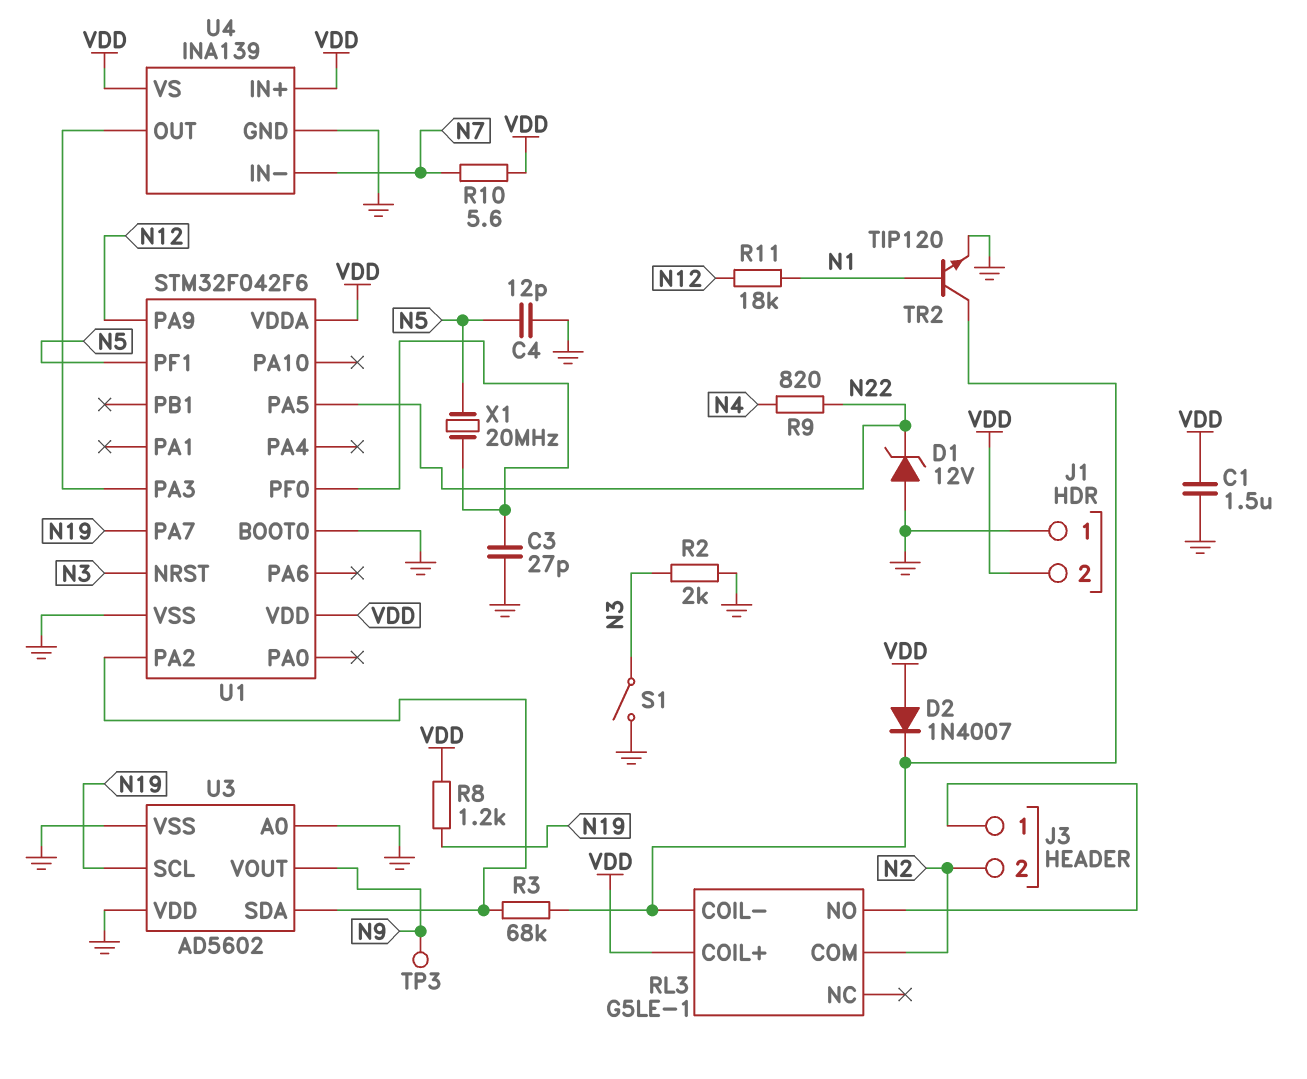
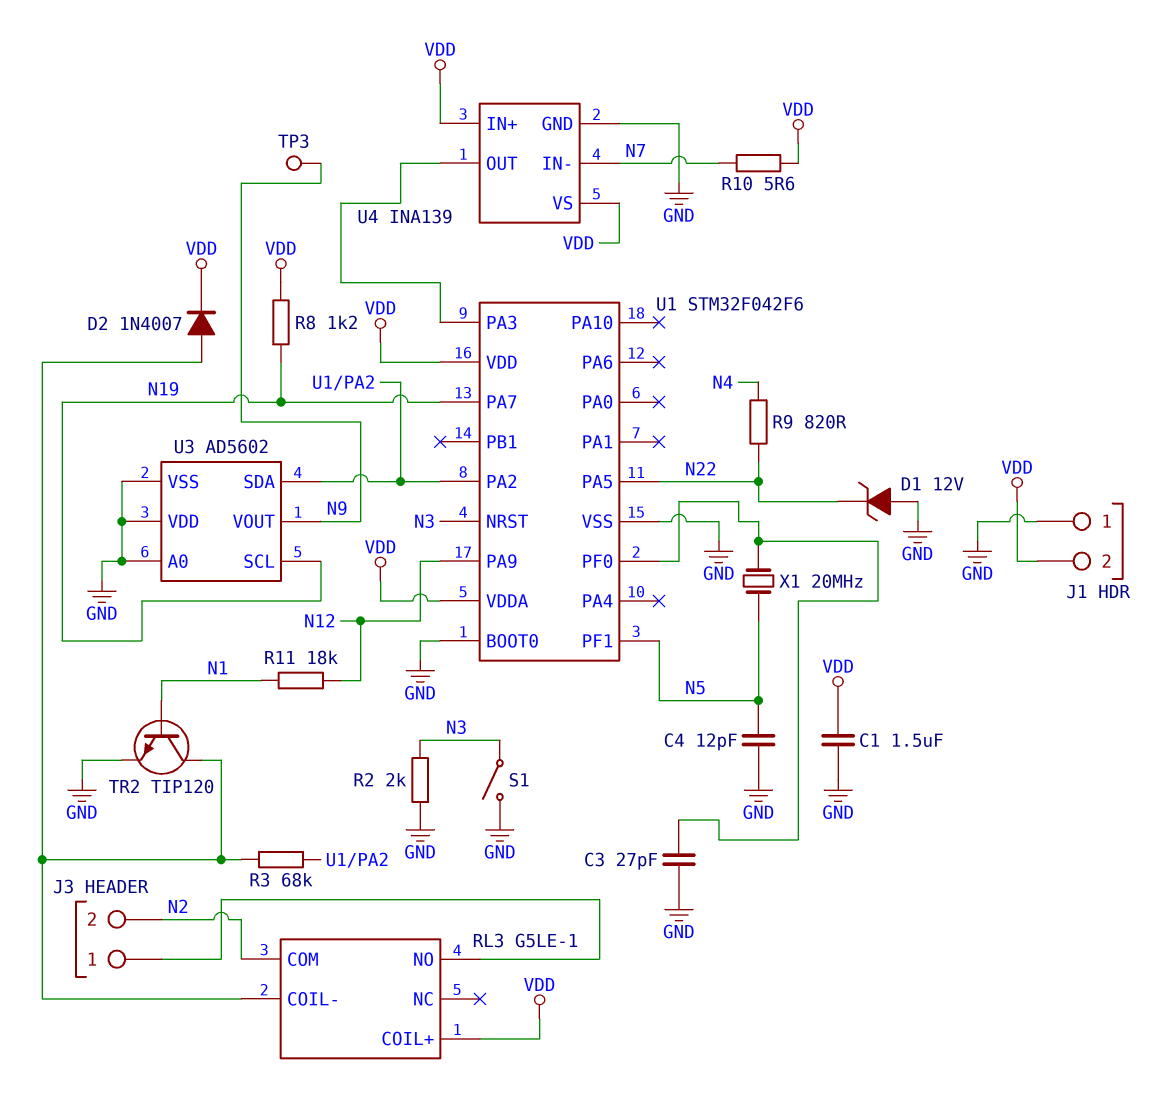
D2: diode 1N4007 (A VDD, K RL3/COIL-) -> diode 1N4007 (A RL3/COIL-, K VDD)

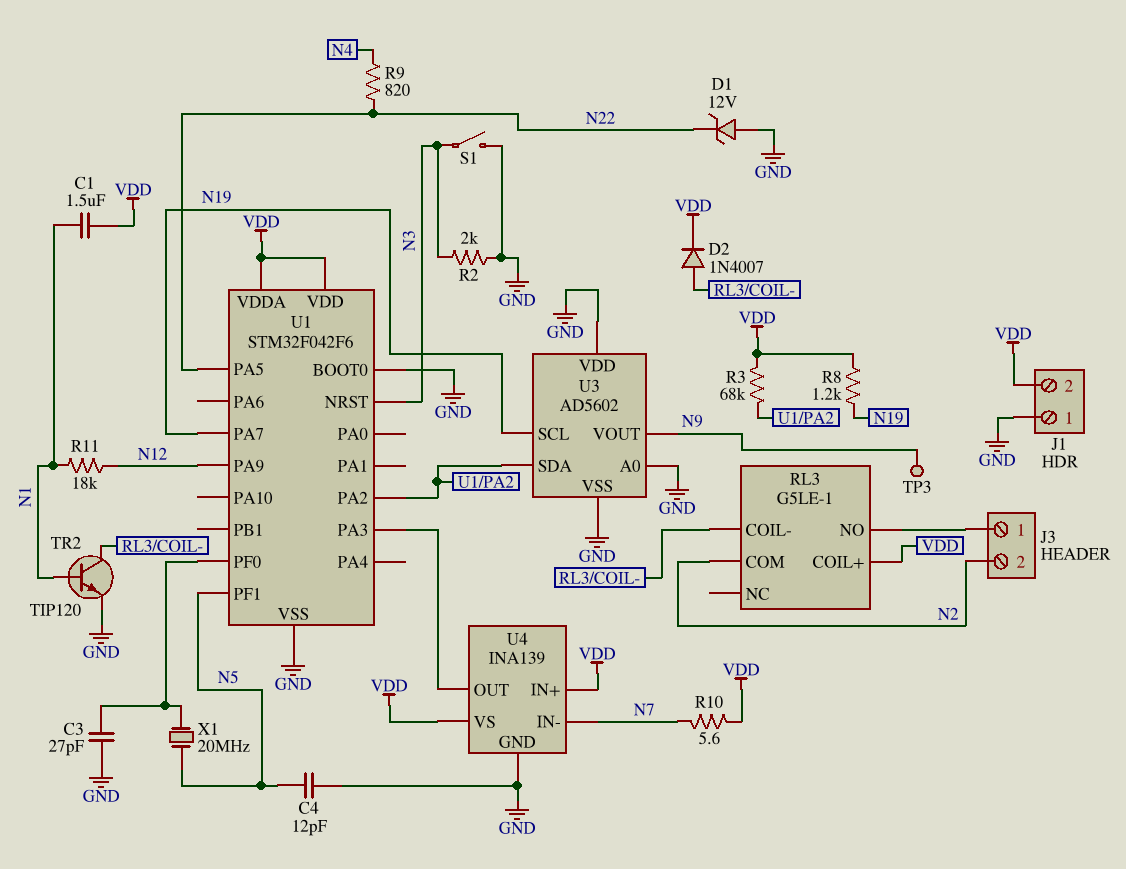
C1: 1.5uF (GND, VDD) -> 1.5uF (N1, VDD)
R3: 68k (RL3/COIL-, U1/PA2) -> 68k (U1/PA2, VDD)

